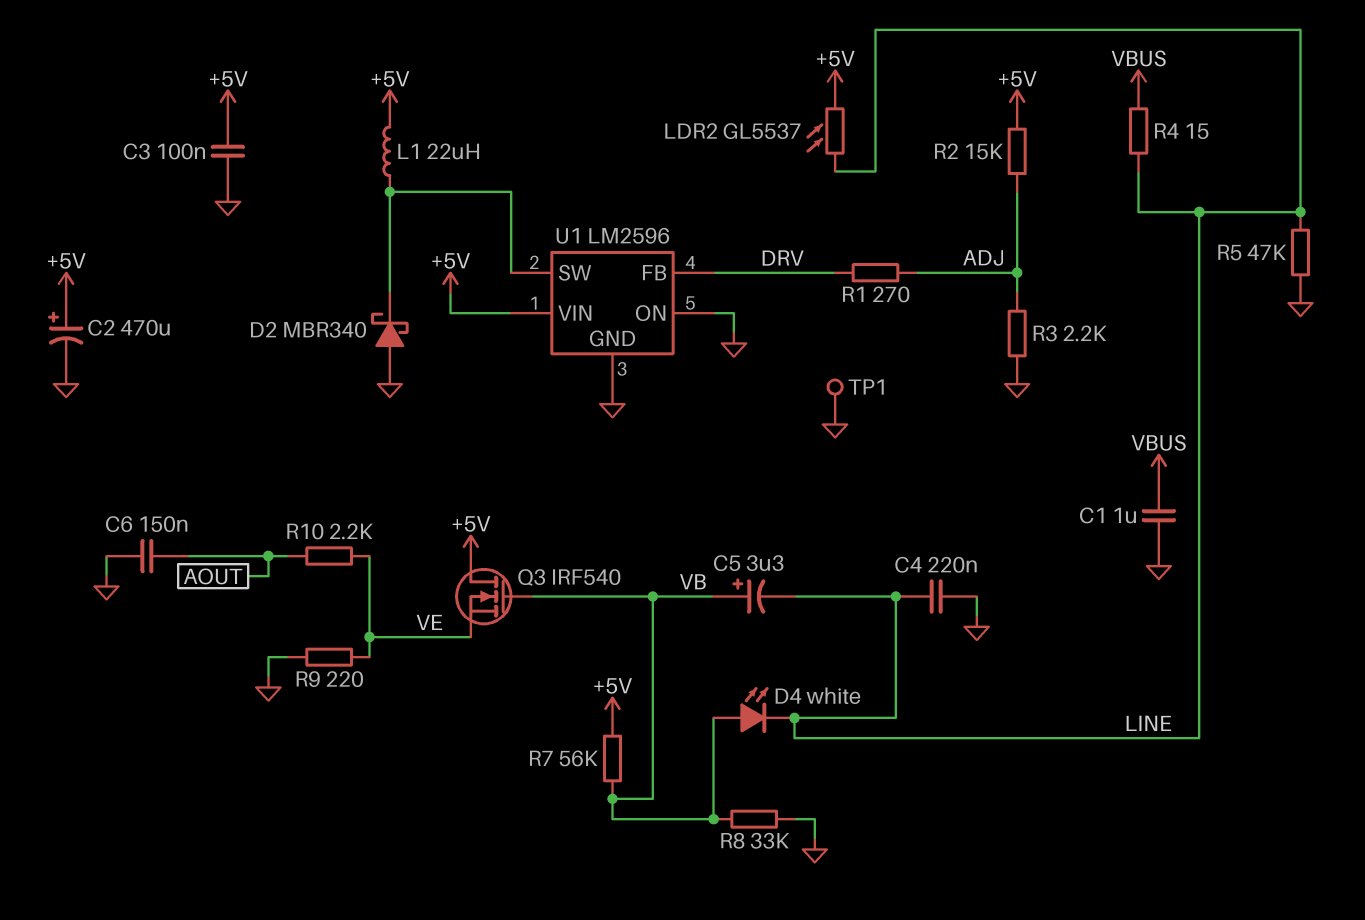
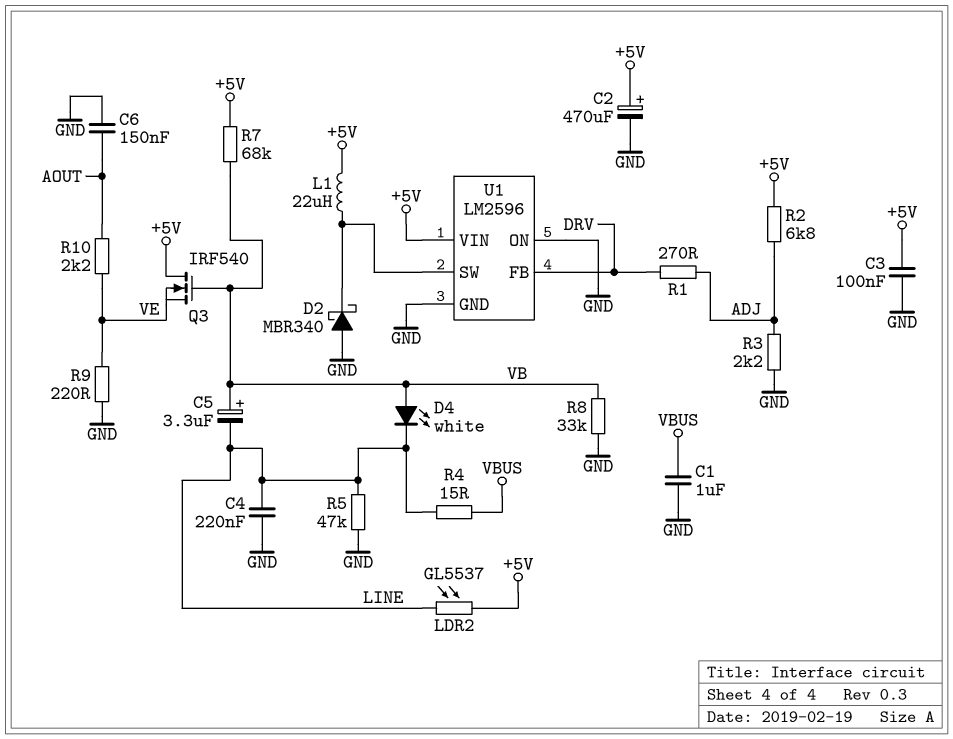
R2: 15k (+5V, ADJ) -> 6.8k (+5V, ADJ)
R7: 56k (+5V, VB) -> 68k (+5V, VB)
TP1: test point (GND) -> none

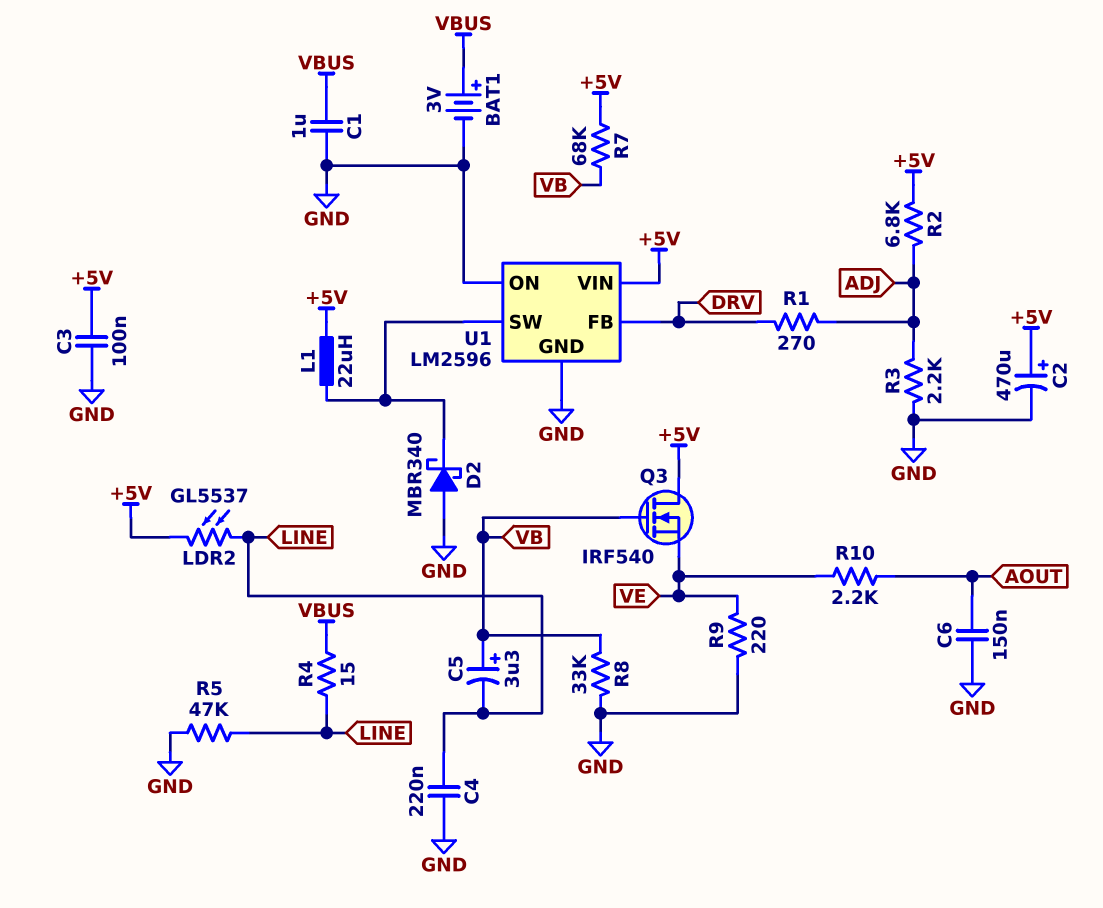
BAT1: none -> 3V (plus VBUS, minus GND)
D4: LED white (A VB, K LINE) -> none

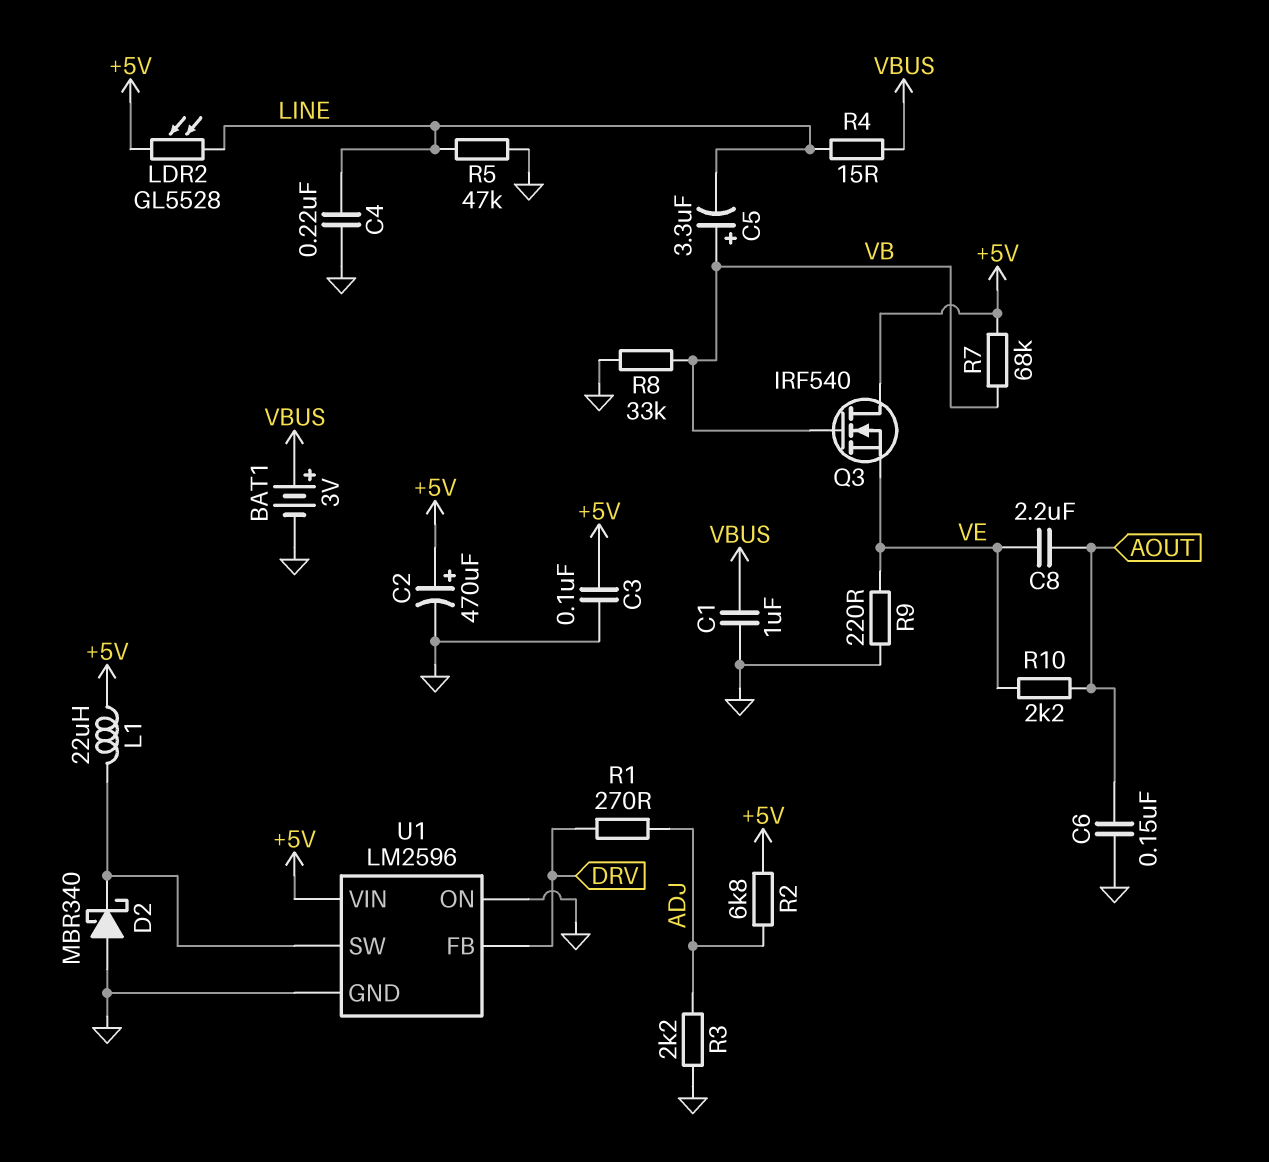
C8: none -> 2.2uF (AOUT, VE)
LDR2: GL5537 (+5V, LINE) -> GL5528 (+5V, LINE)

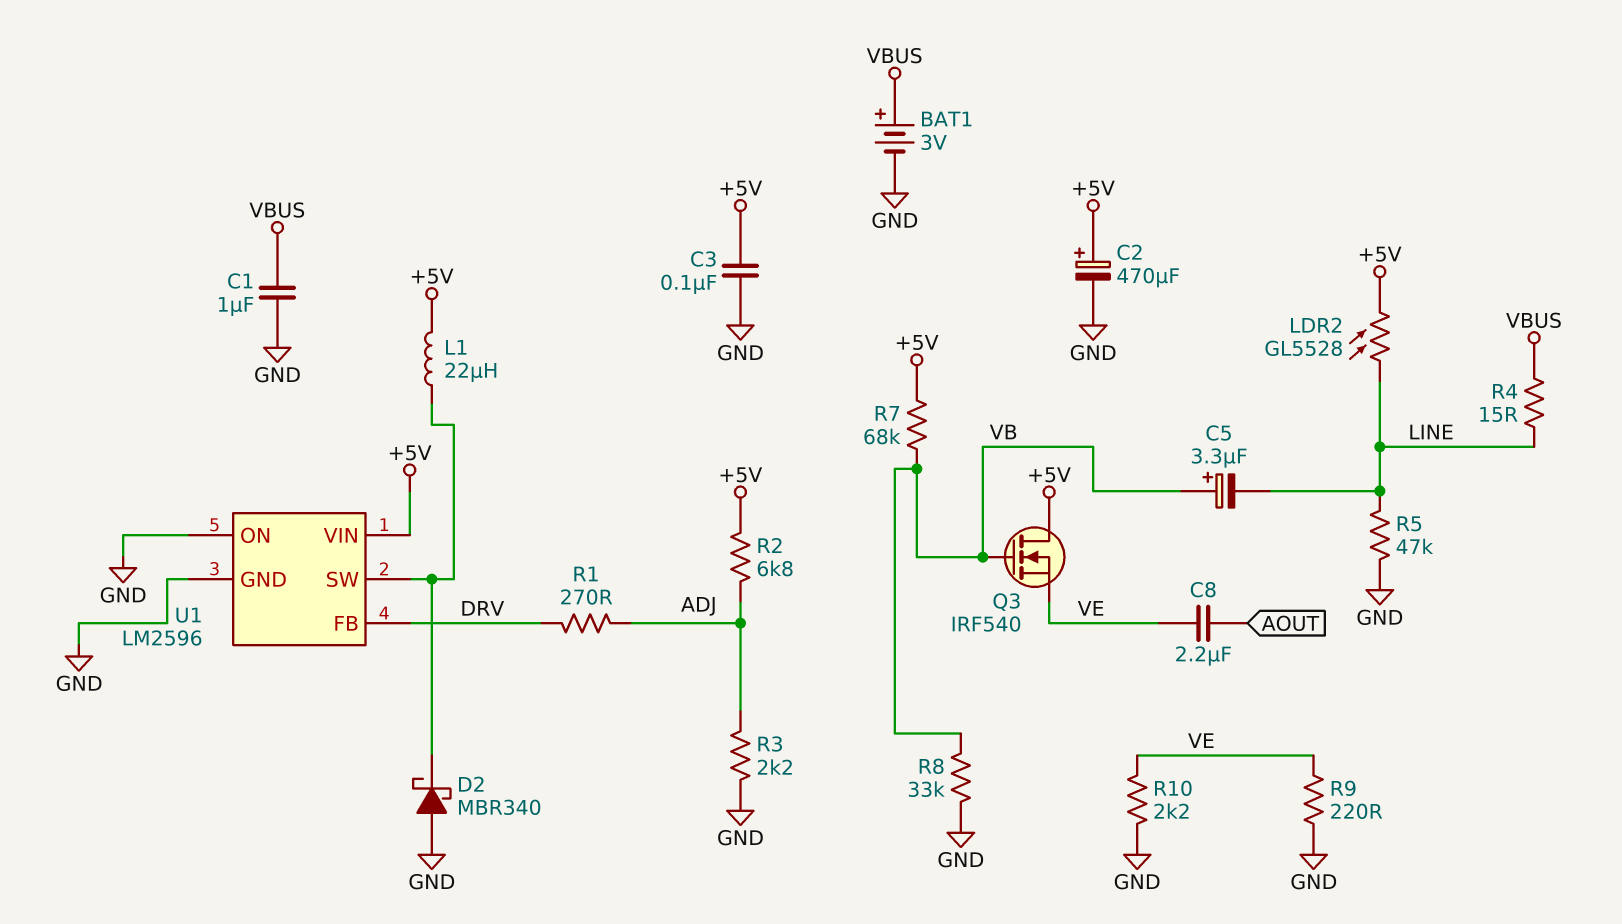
C4: 220nF (GND, LINE) -> none
C6: 150nF (AOUT, GND) -> none
R10: 2.2k (AOUT, VE) -> 2.2k (GND, VE)

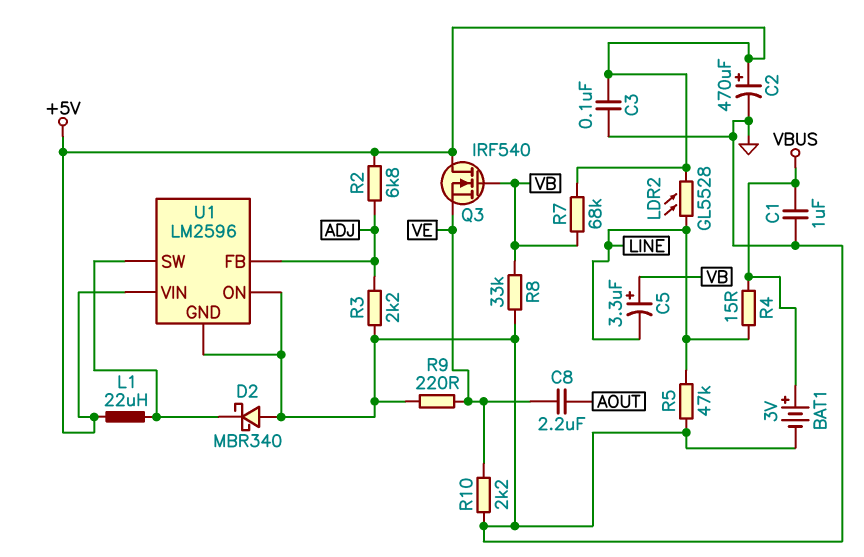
R1: 270 (ADJ, DRV) -> none
U1 pin FB: DRV -> ADJ

